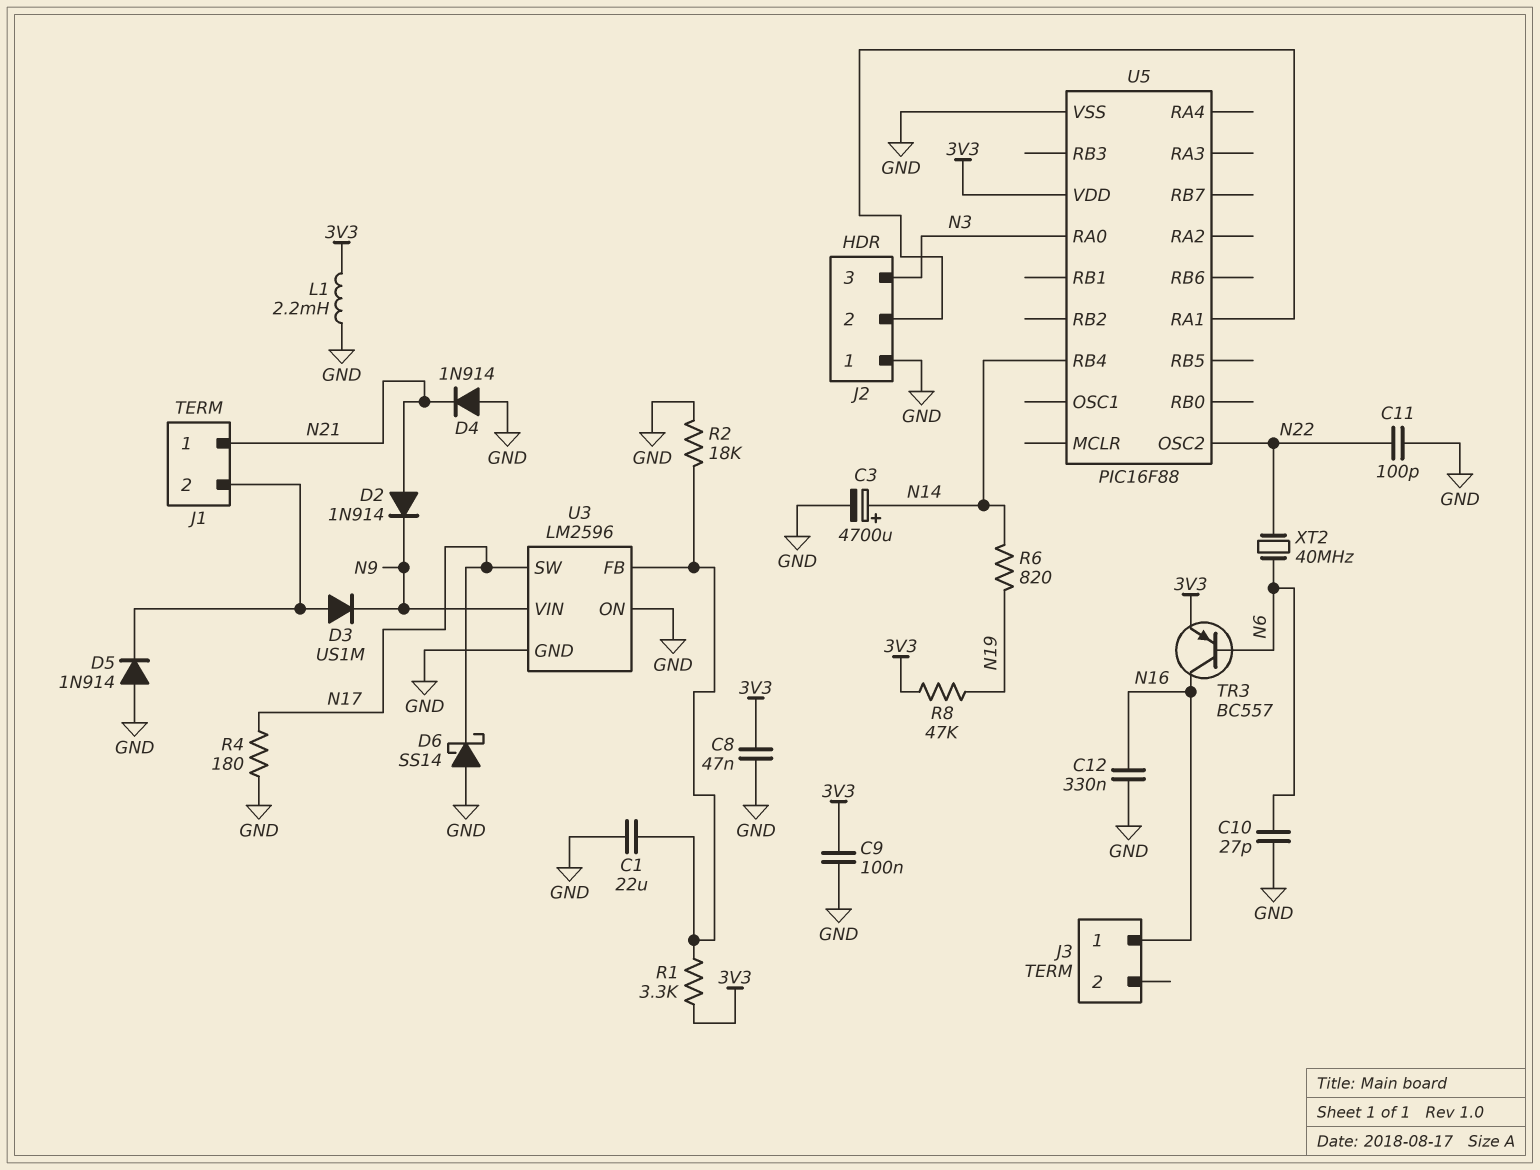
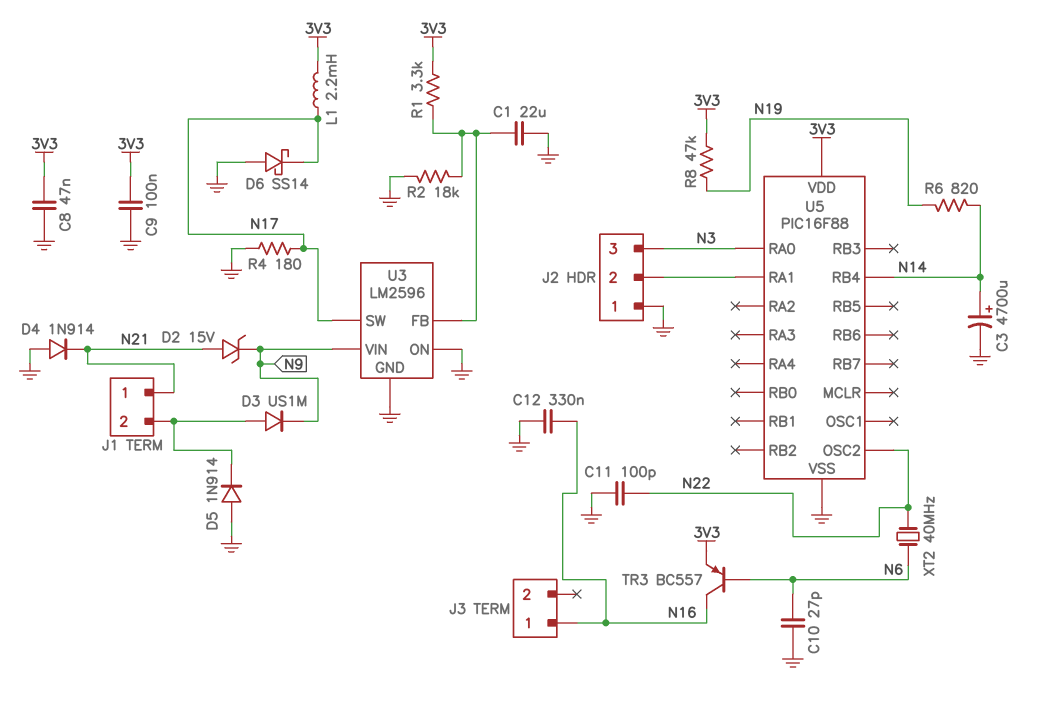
D2: diode 1N914 (A N21, K N9) -> zener 15V (A N21, K N9)
L1: 2.2mH (3V3, GND) -> 2.2mH (3V3, N17)

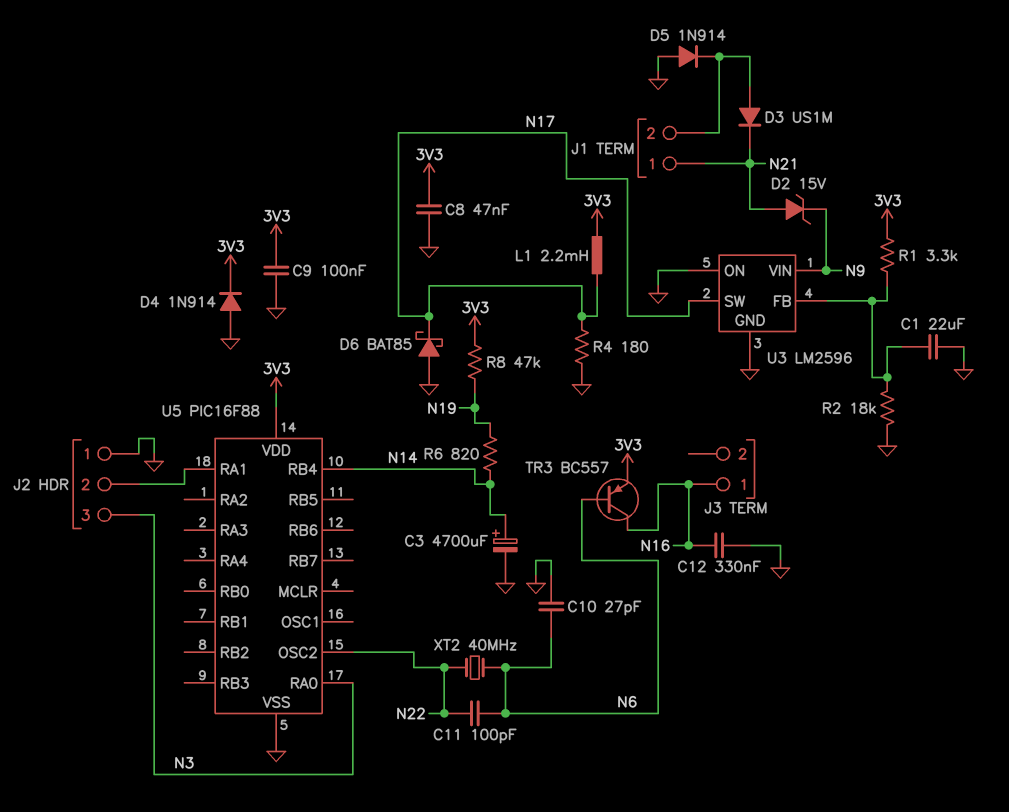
C11: 100pF (GND, N22) -> 100pF (N6, N22)
D3: diode US1M (A J1/2, K N9) -> diode US1M (A J1/2, K N21)
D4: diode 1N914 (A GND, K N21) -> diode 1N914 (A GND, K 3V3)
D6: schottky SS14 (A GND, K N17) -> schottky BAT85 (A GND, K N17)

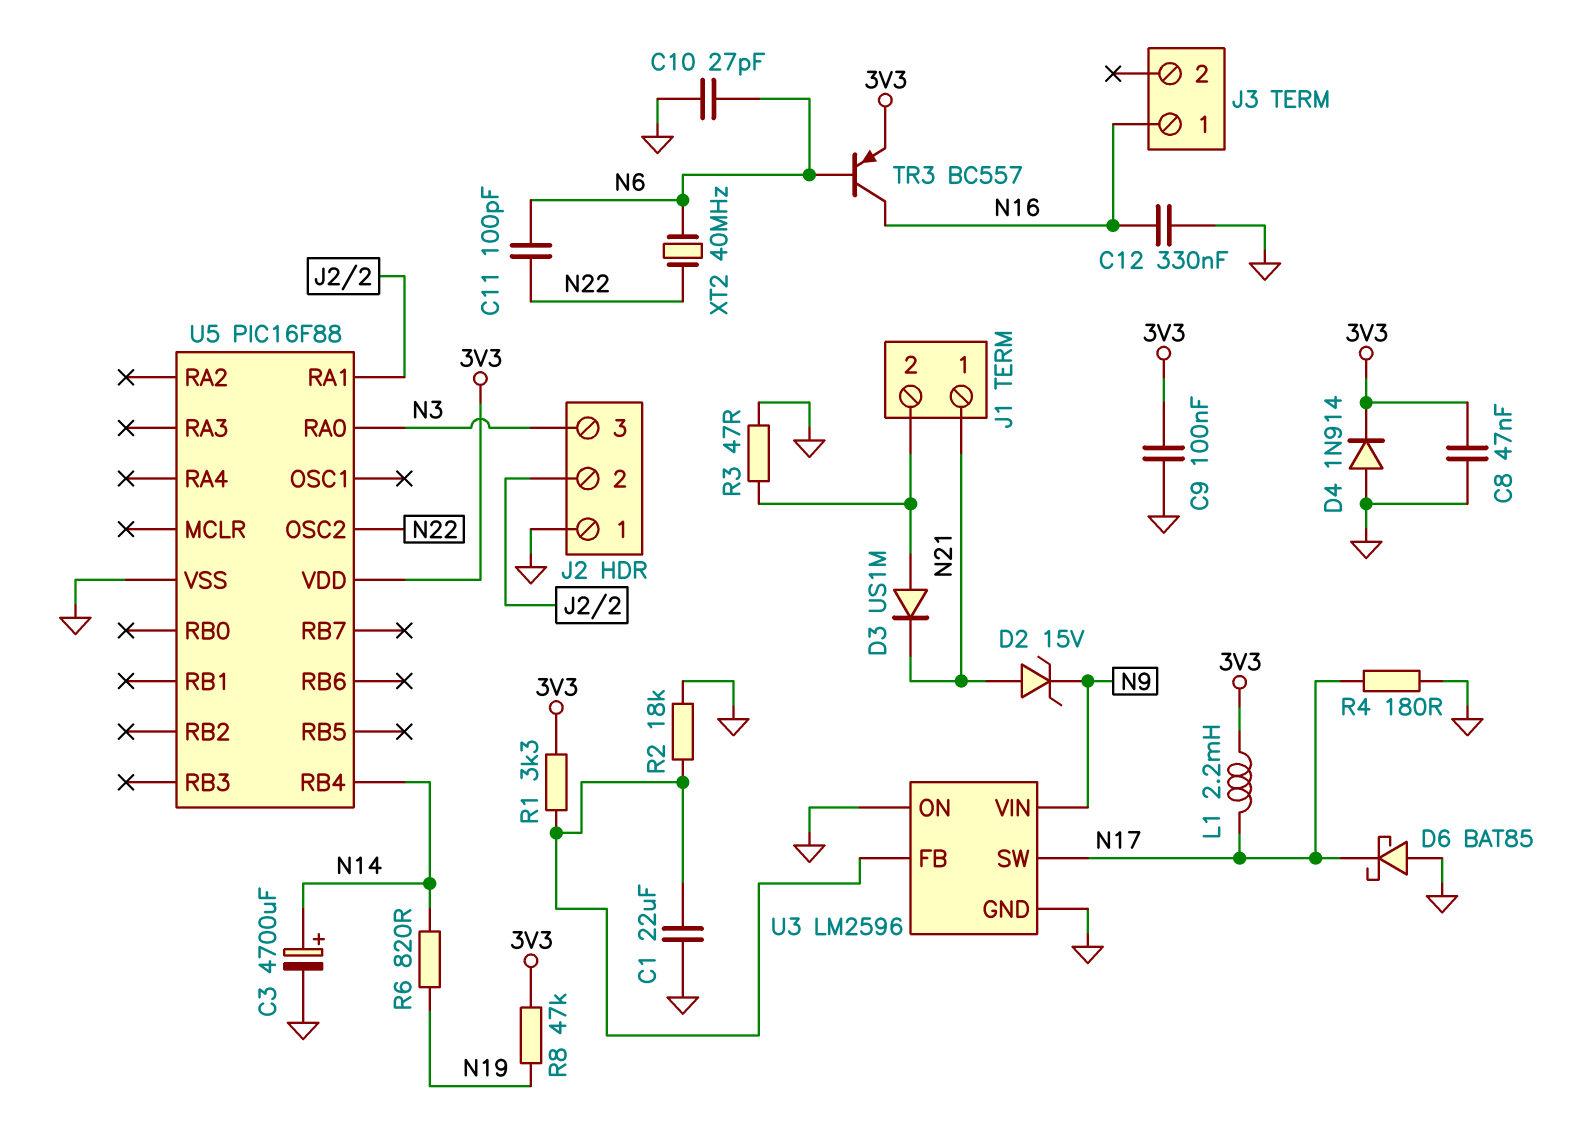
D5: diode 1N914 (A GND, K J1/2) -> none
R3: none -> 47 (GND, J1/2)

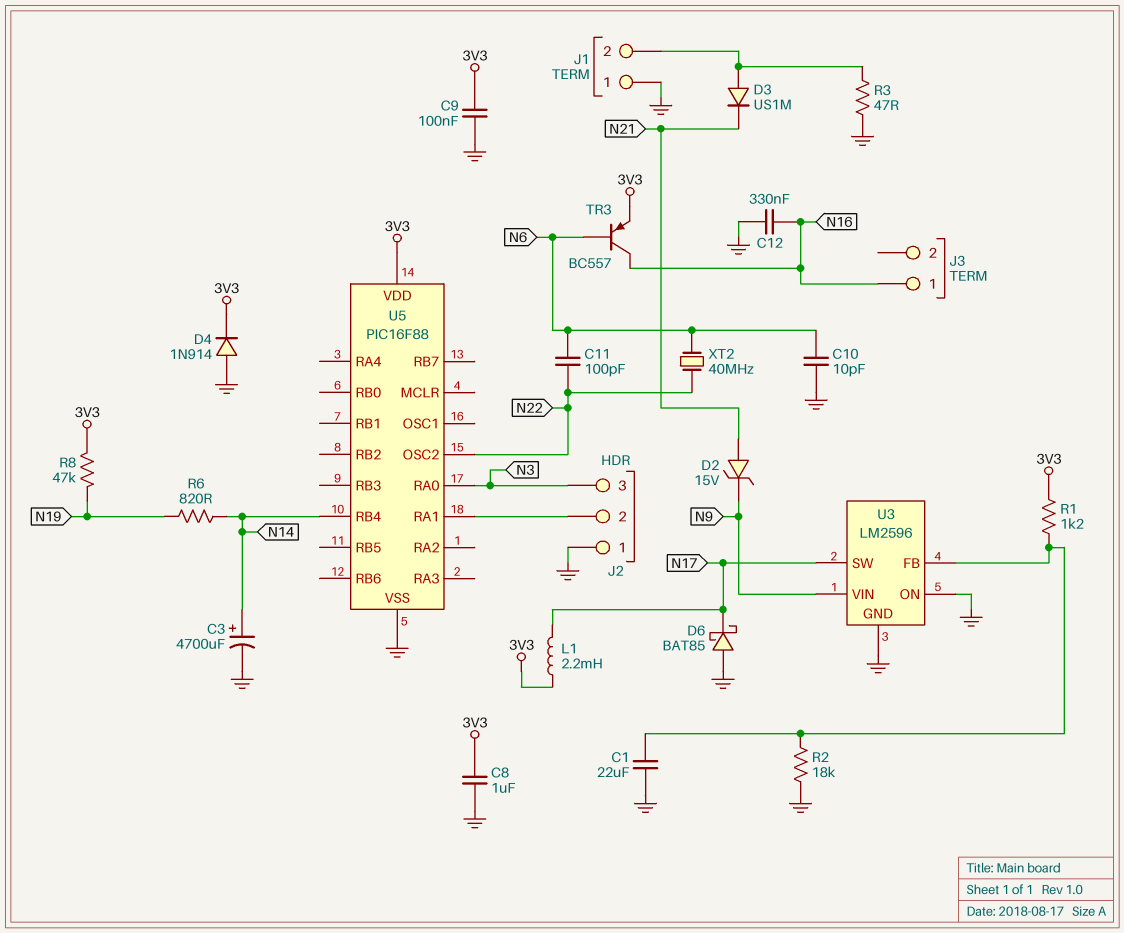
C8: 47nF (3V3, GND) -> 1uF (3V3, GND)
C10: 27pF (GND, N6) -> 10pF (GND, N6)
J1 pin 1: N21 -> GND
R1: 3.3k (3V3, U3/FB) -> 1.2k (3V3, U3/FB)
R4: 180 (GND, N17) -> none

